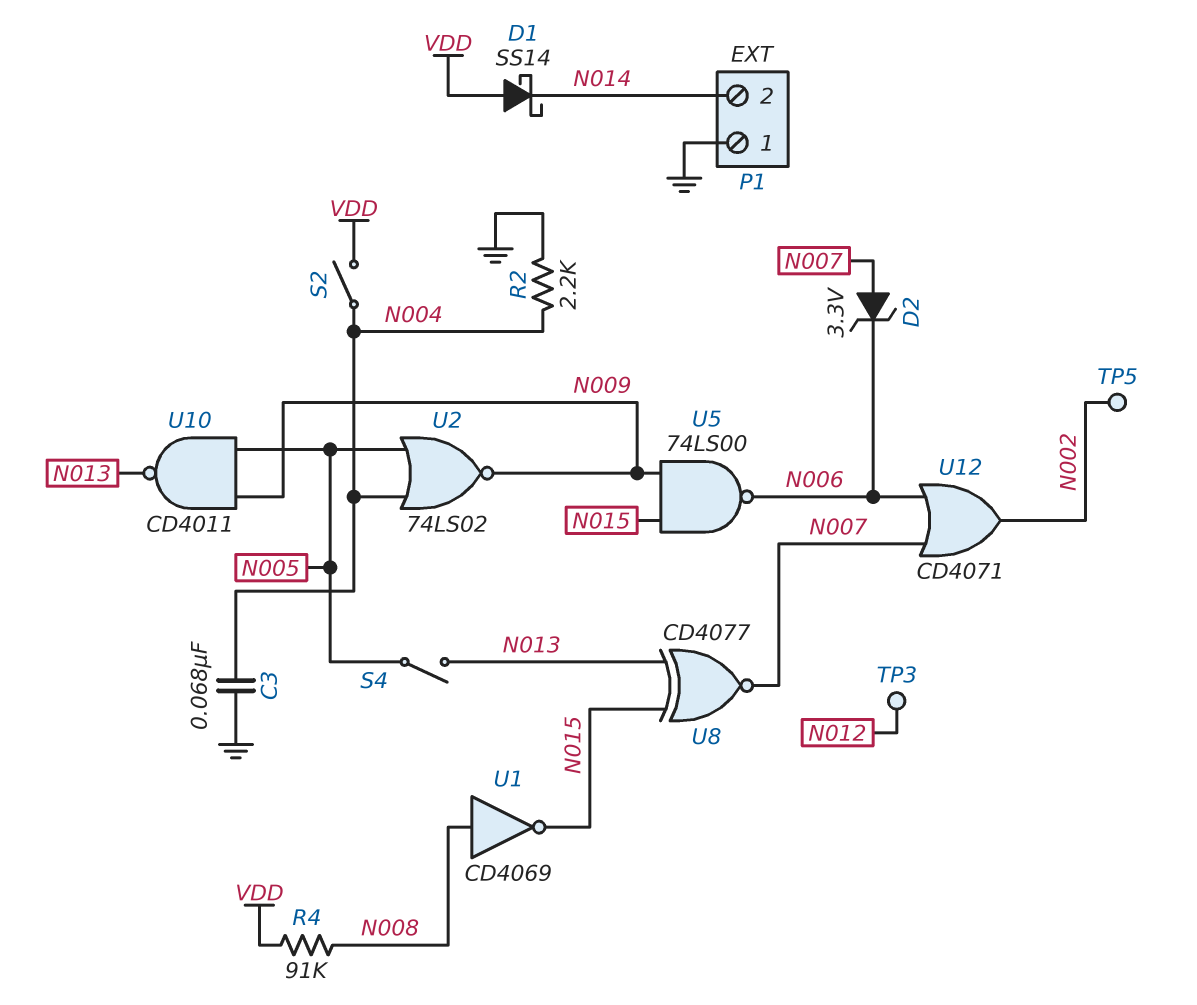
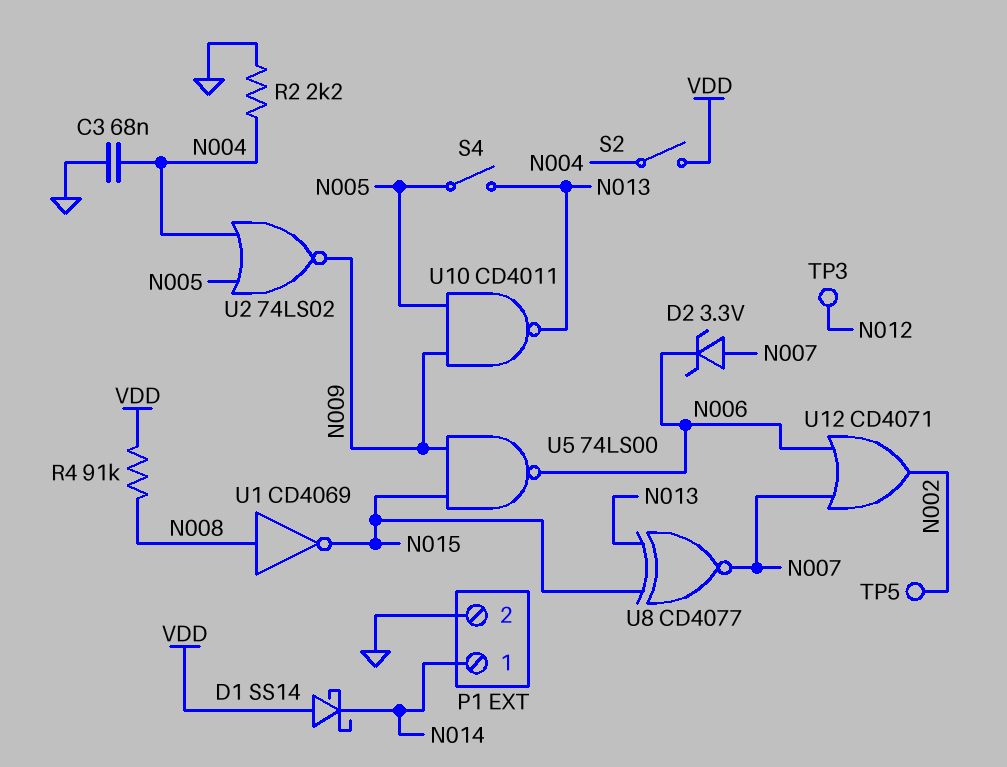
P1 pin 1: GND -> N014
P1 pin 2: N014 -> GND

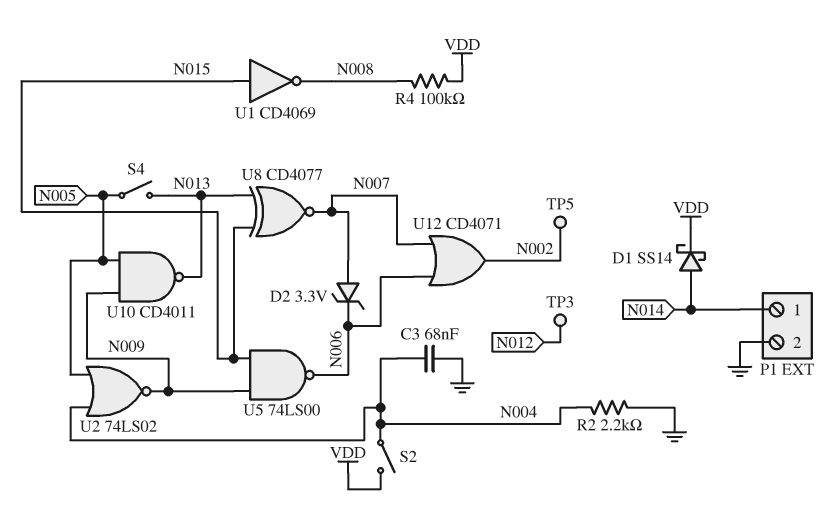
D1: schottky SS14 (A VDD, K N014) -> schottky SS14 (A N014, K VDD)
R4: 91k (N008, VDD) -> 100k (N008, VDD)
U1: NOT CD4069 (in N008, out N015) -> NOT CD4069 (in N015, out N008)

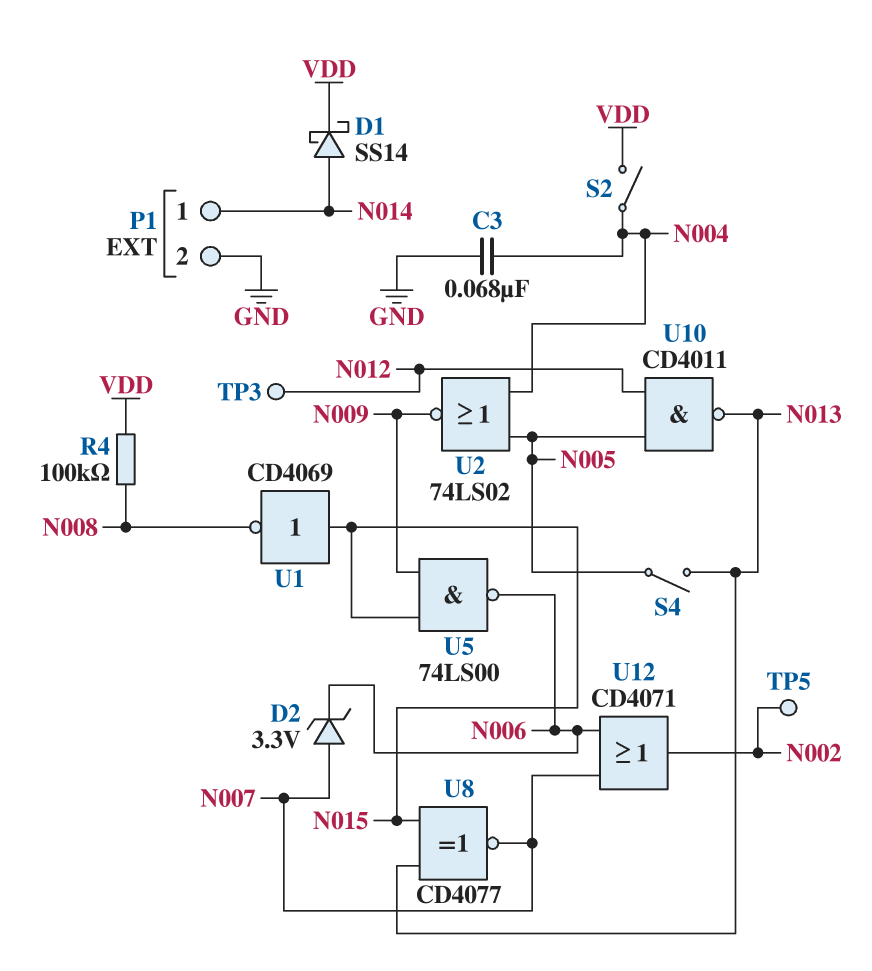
R2: 2.2k (GND, N004) -> none
U10: NAND CD4011 (in N005, in N009, out N013) -> NAND CD4011 (in N005, in N012, out N013)

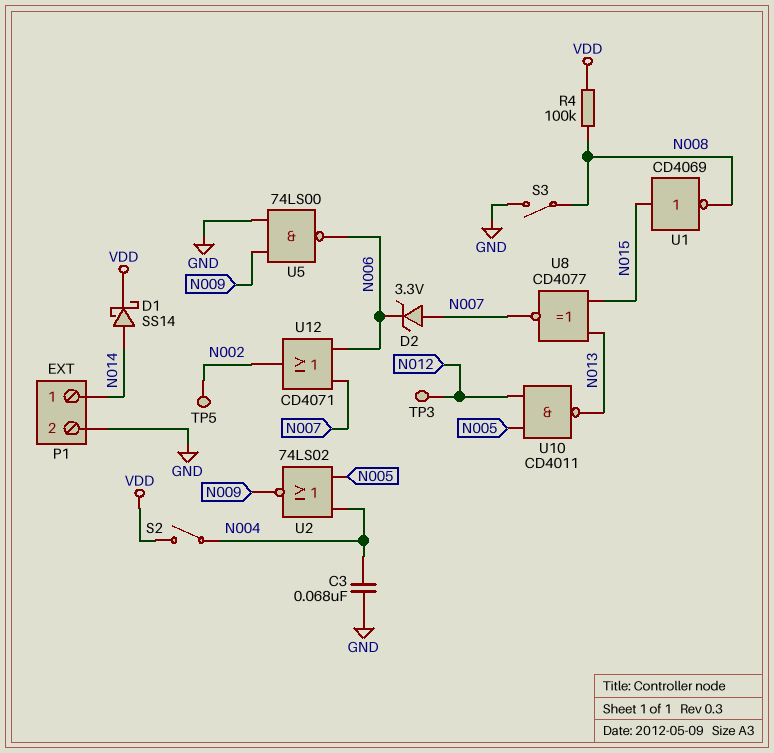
S3: none -> switch (GND, N008)
S4: switch (N005, N013) -> none
U5: NAND 74LS00 (in N009, in N015, out N006) -> NAND 74LS00 (in GND, in N009, out N006)

